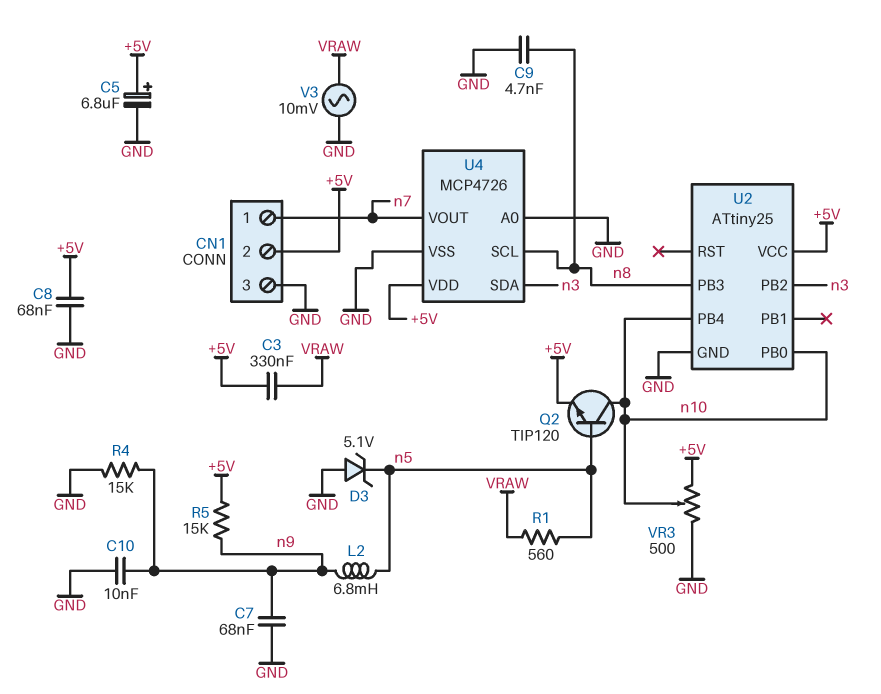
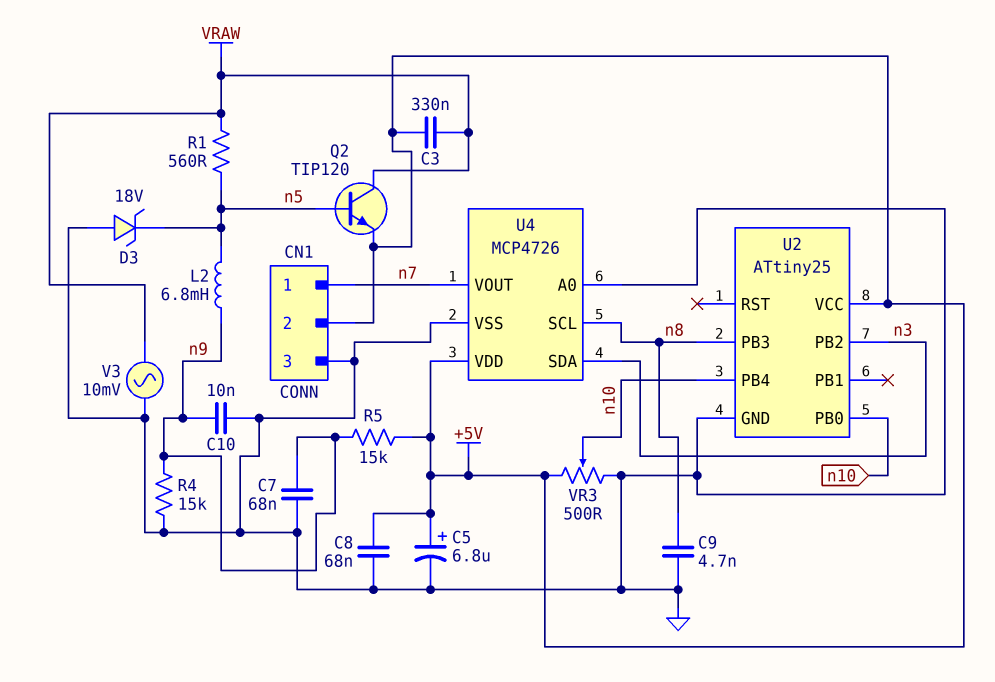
D3: zener 5.1V (A GND, K n5) -> zener 18V (A GND, K n5)
Q2: NPN TIP120 (B n5, C n10, E +5V) -> NPN TIP120 (B n5, C VRAW, E +5V)

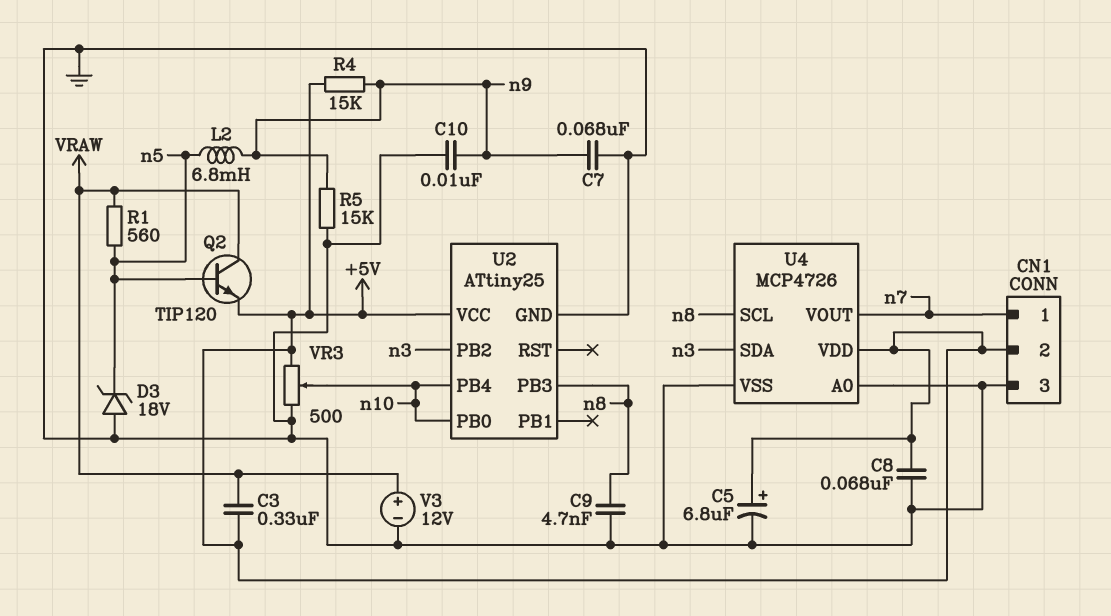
R4: 15k (GND, n9) -> 15k (+5V, n9)
R5: 15k (+5V, n9) -> 15k (GND, n9)
V3: AC 10mV (GND, VRAW) -> 12V (plus VRAW, minus GND)

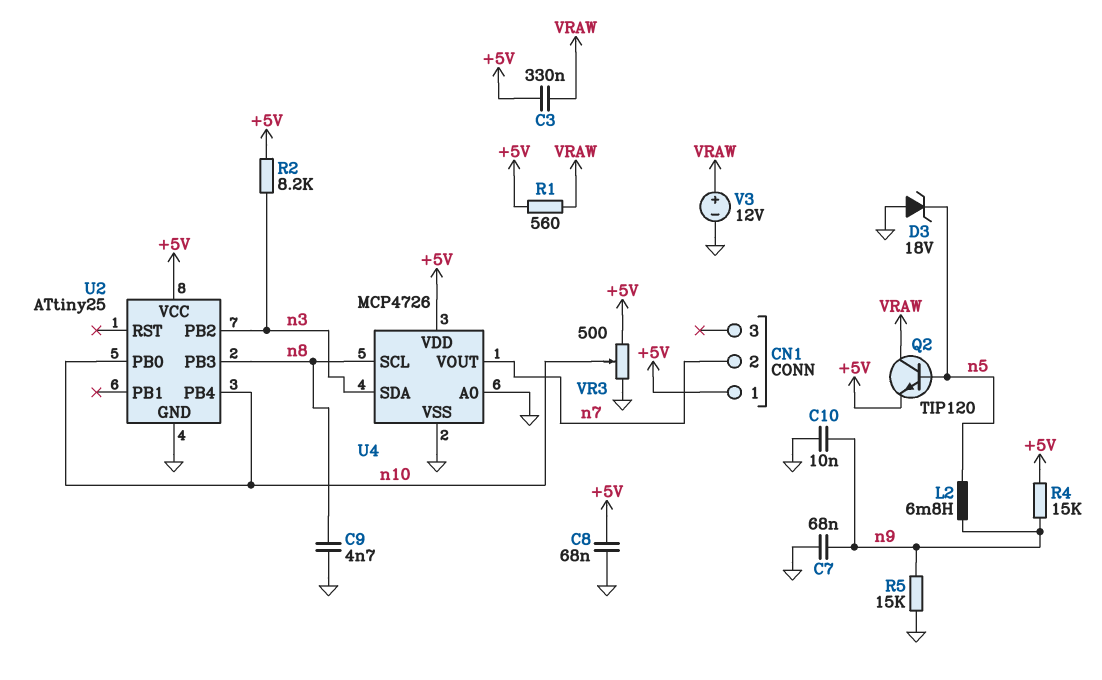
C5: 6.8uF (plus +5V, minus GND) -> none
CN1 pin 1: n7 -> +5V
CN1 pin 2: +5V -> n7
CN1 pin 3: GND -> none
R1: 560 (VRAW, n5) -> 560 (+5V, VRAW)
R2: none -> 8.2k (+5V, n3)

